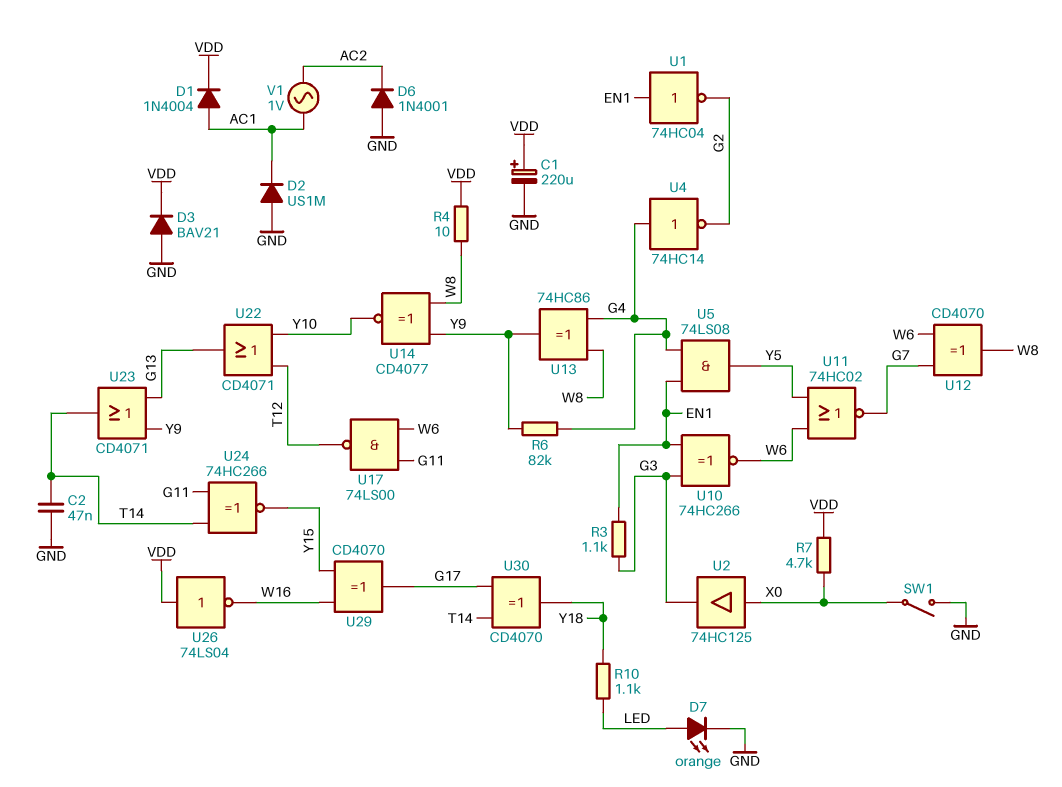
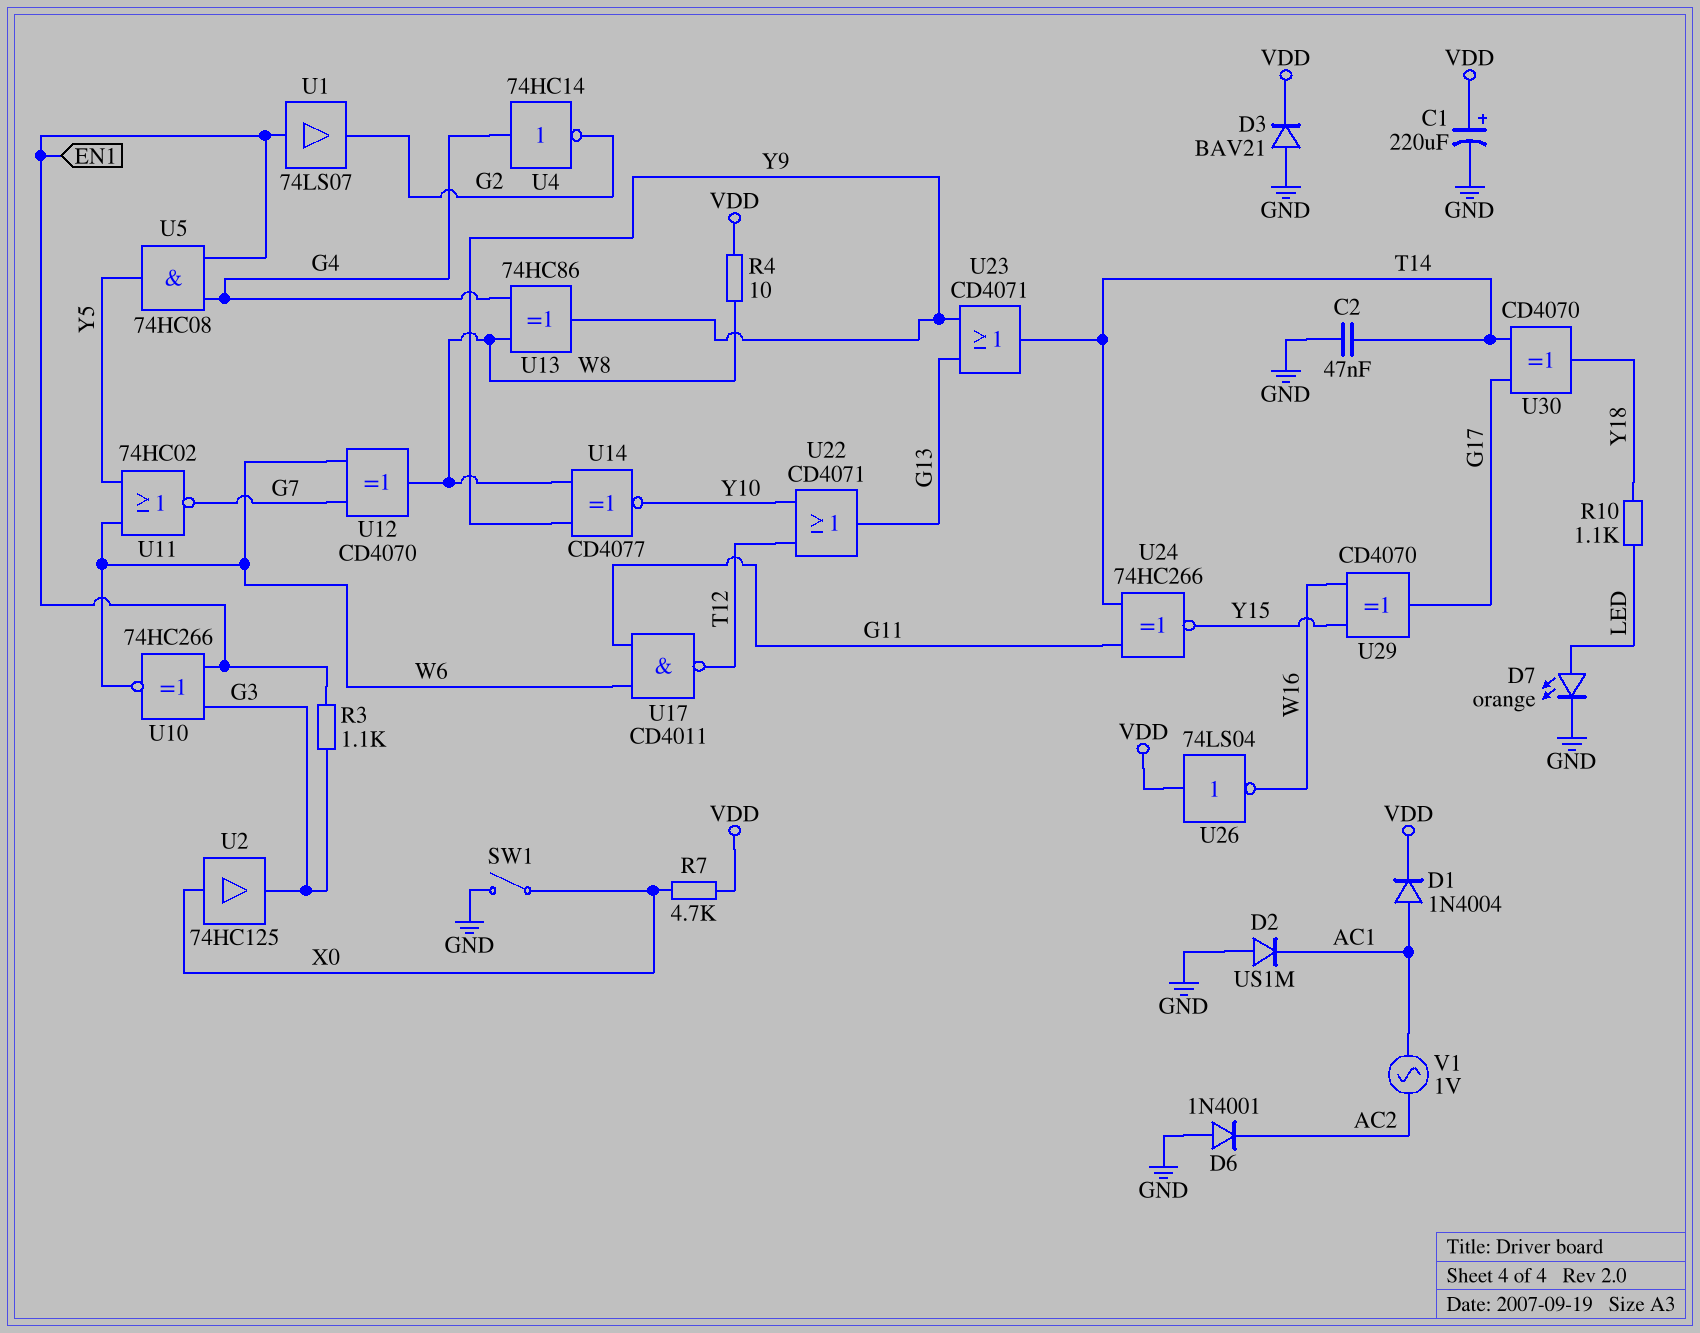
R6: 82k (G4, Y9) -> none
U1: NOT 74HC04 (in EN1, out G2) -> buffer 74LS07 (in EN1, out G2)
U5: AND 74LS08 (in EN1, in G4, out Y5) -> AND 74HC08 (in EN1, in G4, out Y5)
U17: NAND 74LS00 (in G11, in W6, out T12) -> NAND CD4011 (in G11, in W6, out T12)

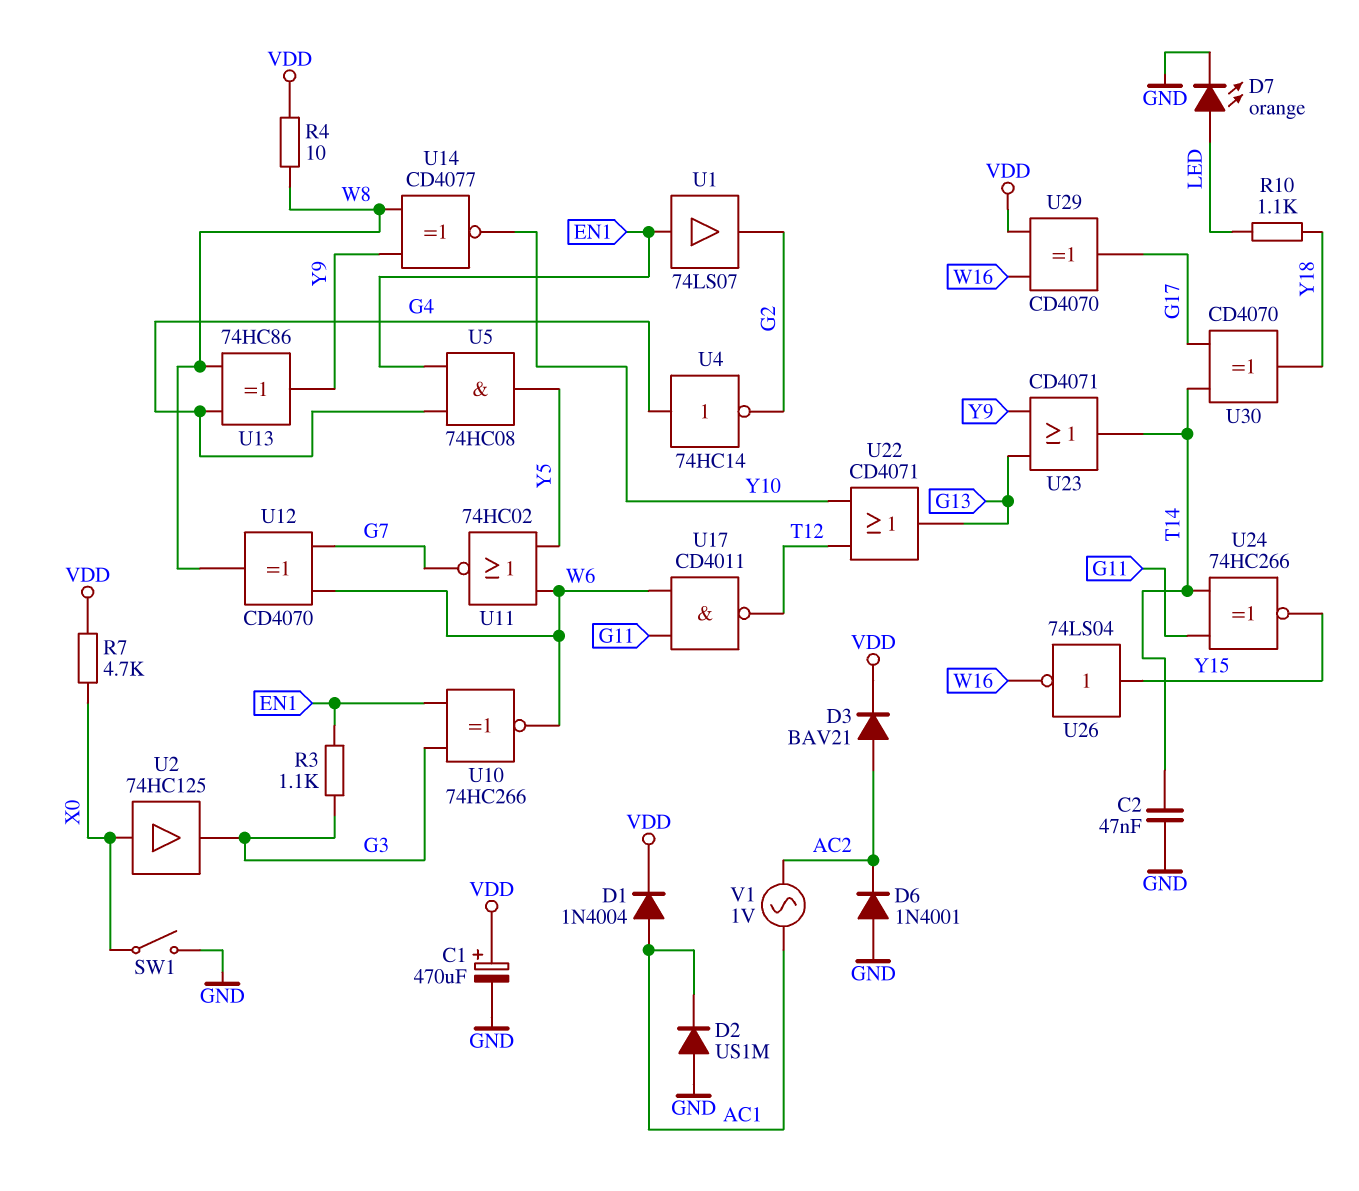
C1: 220uF (plus VDD, minus GND) -> 470uF (plus VDD, minus GND)
D3: diode BAV21 (A GND, K VDD) -> diode BAV21 (A AC2, K VDD)
U26: NOT 74LS04 (in VDD, out W16) -> NOT 74LS04 (in Y15, out W16)
U29: XOR CD4070 (in W16, in Y15, out G17) -> XOR CD4070 (in VDD, in W16, out G17)

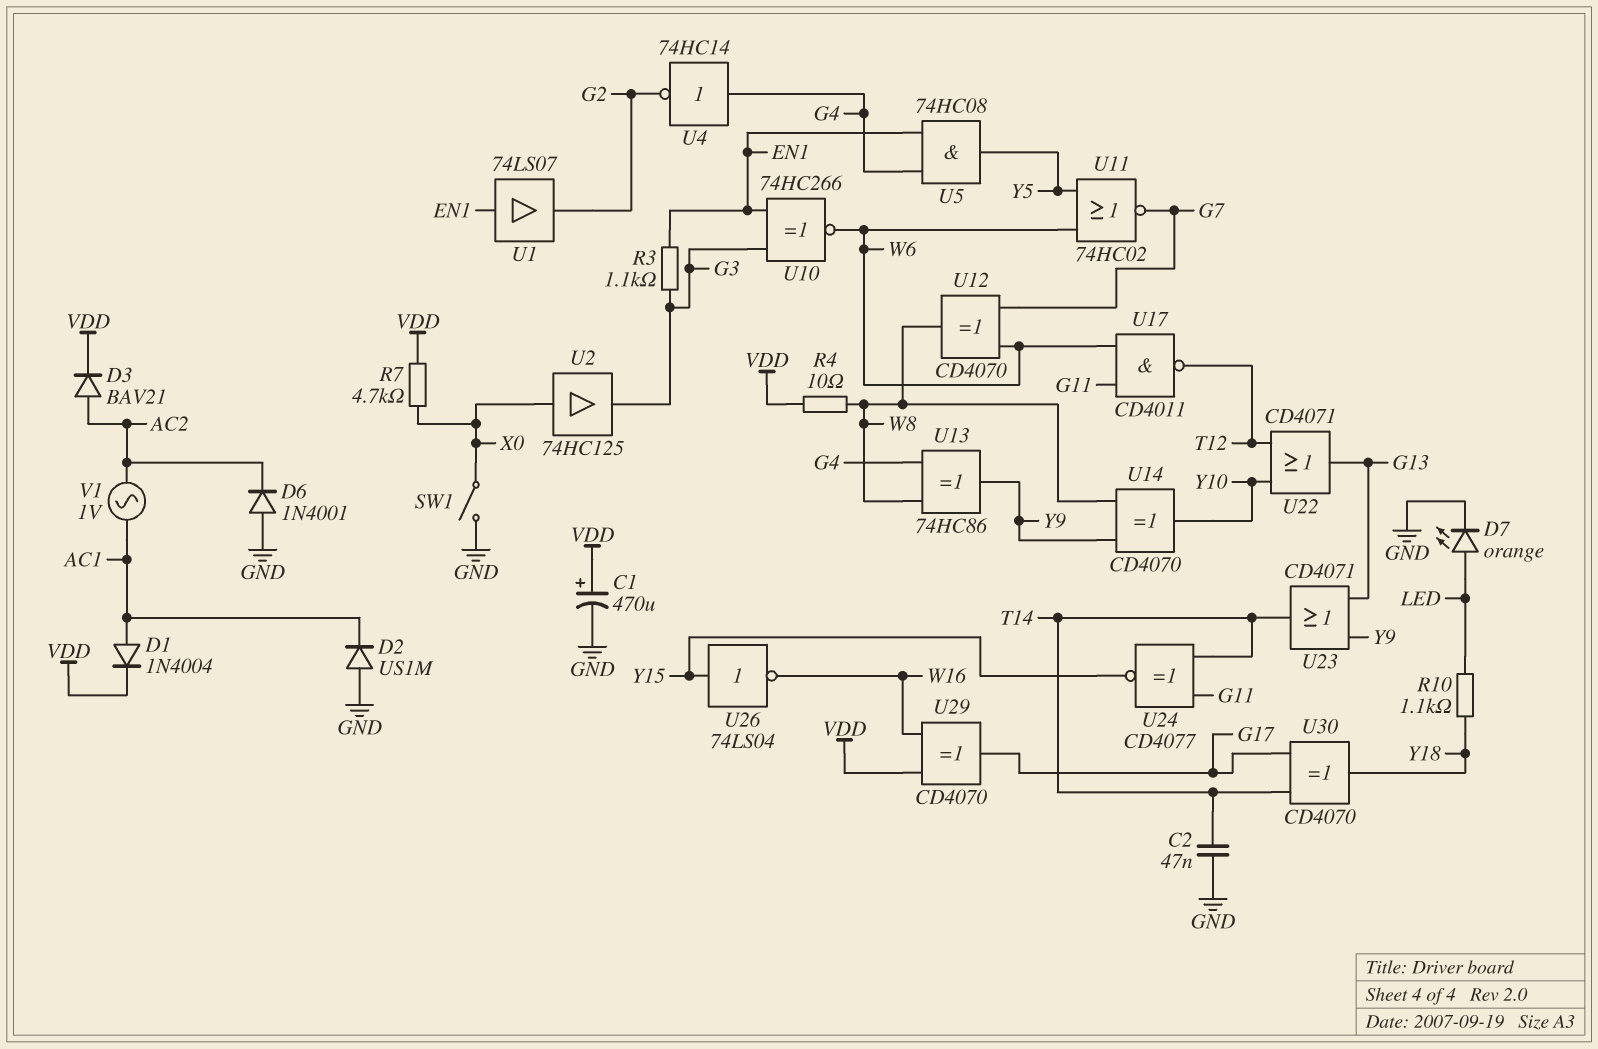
U14: XNOR CD4077 (in W8, in Y9, out Y10) -> XOR CD4070 (in W8, in Y9, out Y10)
U24: XNOR 74HC266 (in G11, in T14, out Y15) -> XNOR CD4077 (in G11, in T14, out Y15)

